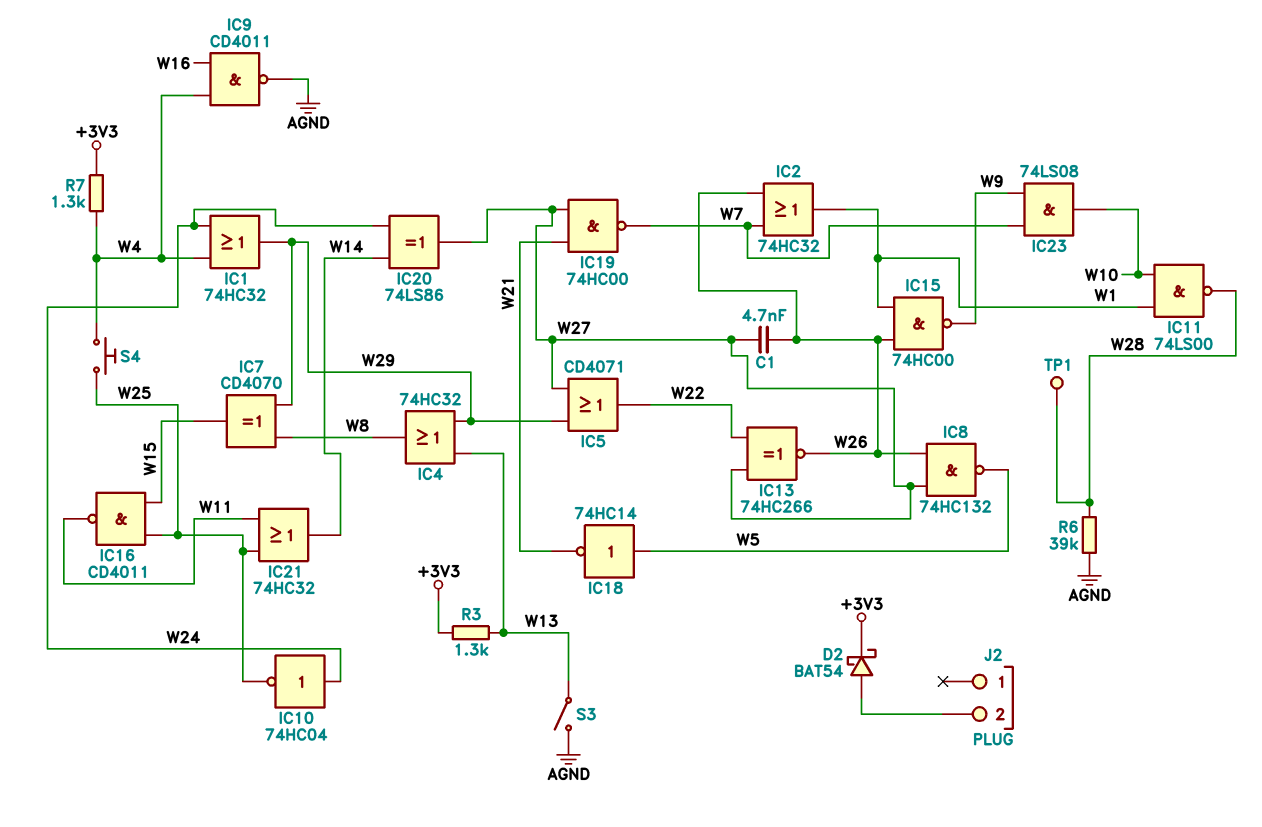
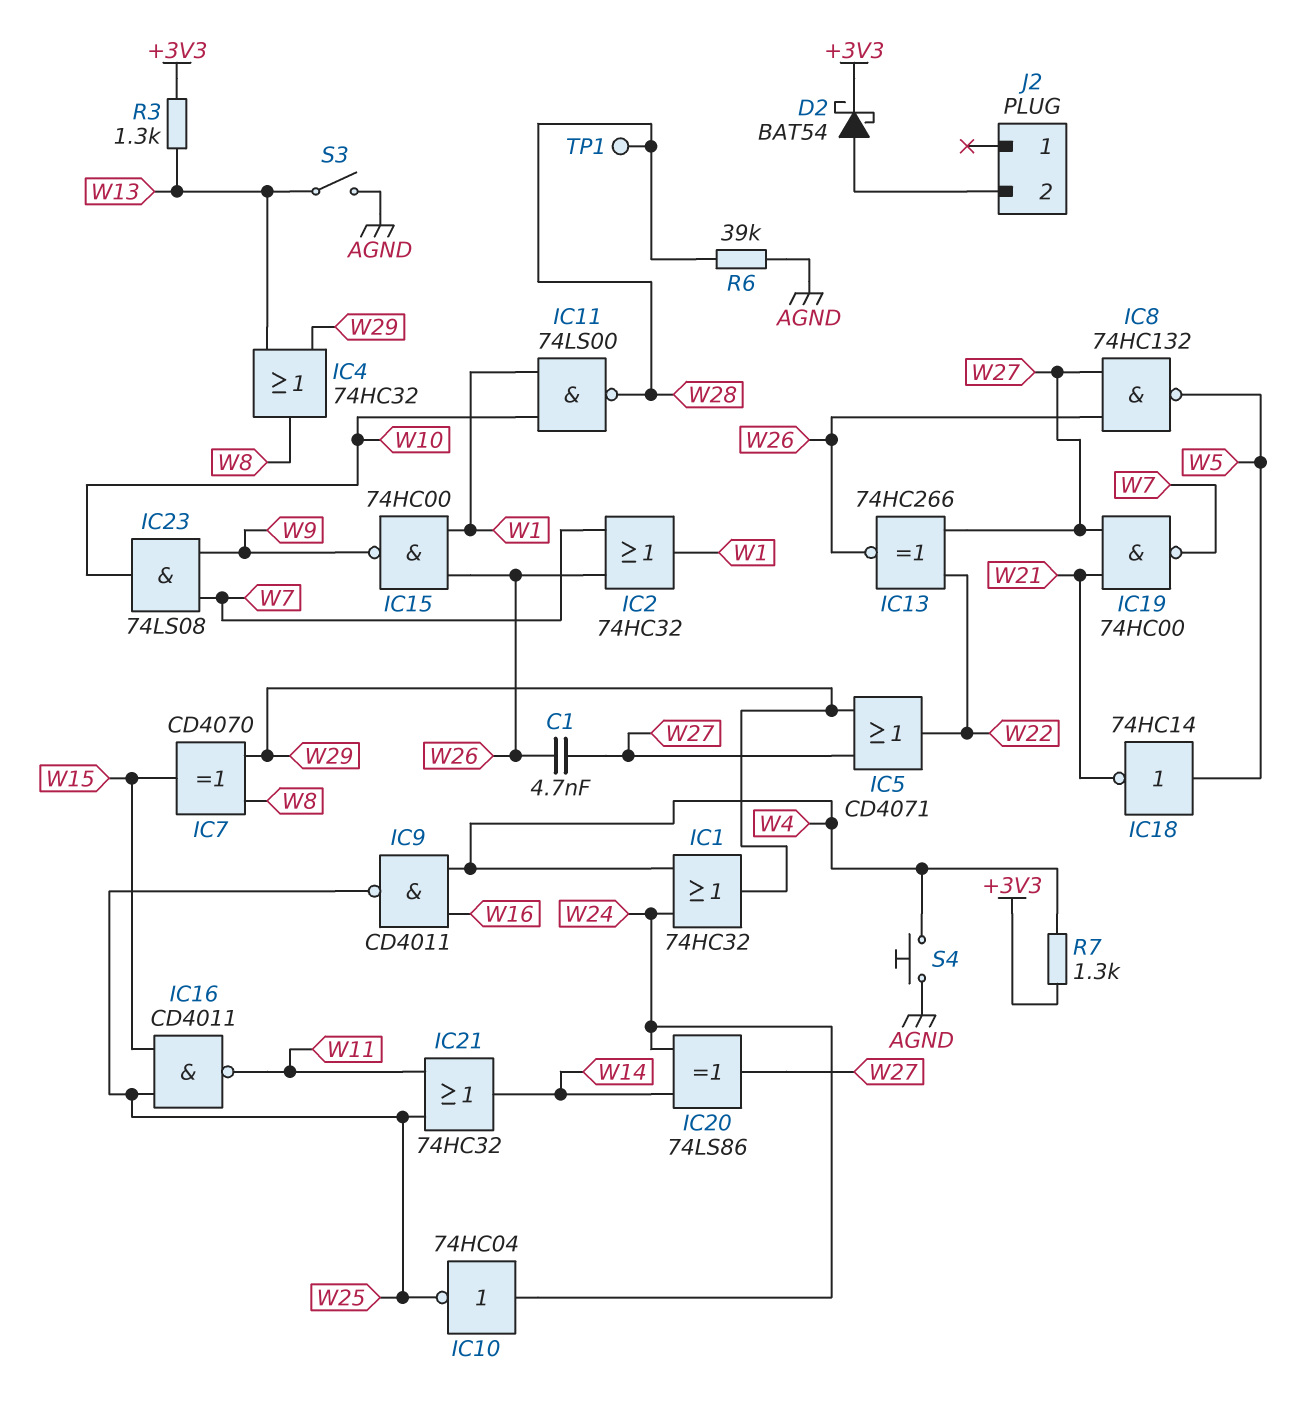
IC9: NAND CD4011 (in W4, in W16, out AGND) -> NAND CD4011 (in W4, in W16, out W25)
S4: button (W4, W25) -> button (AGND, W4)

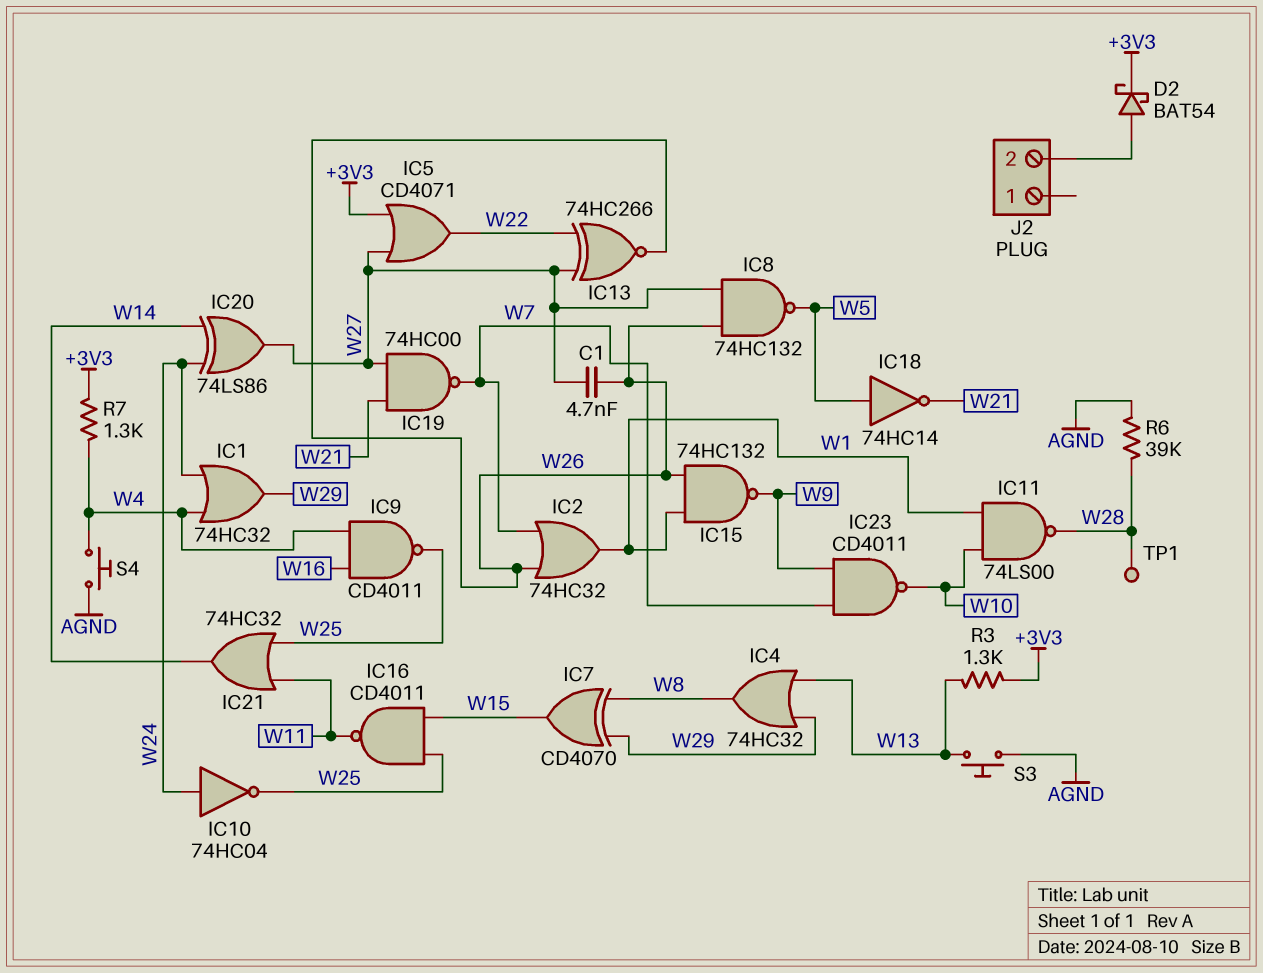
IC5: OR CD4071 (in W27, in W29, out W22) -> OR CD4071 (in +3V3, in W27, out W22)
IC15: NAND 74HC00 (in W1, in W26, out W9) -> NAND 74HC132 (in W1, in W26, out W9)
IC23: AND 74LS08 (in W7, in W9, out W10) -> NAND CD4011 (in W7, in W9, out W10)
S3: switch (AGND, W13) -> button (AGND, W13)

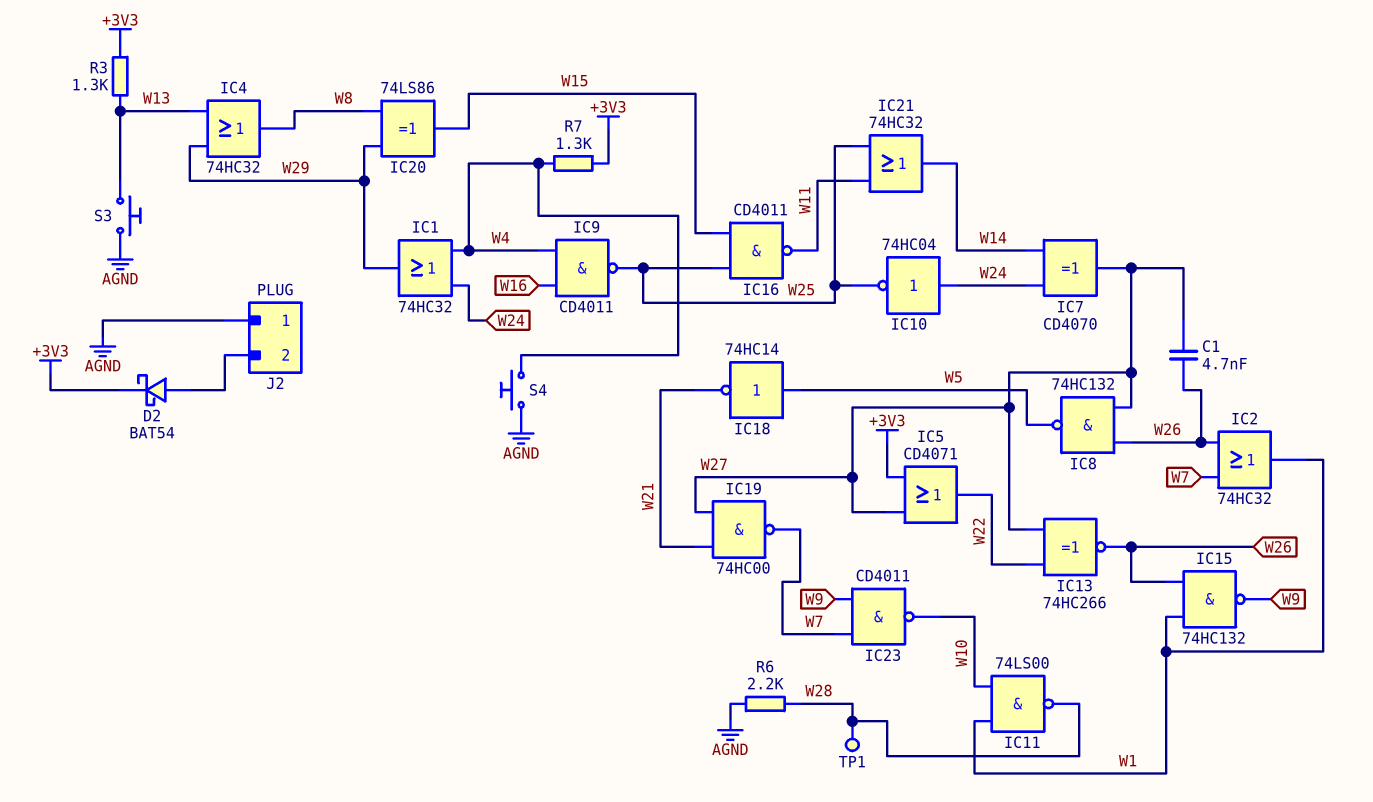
IC7: XOR CD4070 (in W8, in W29, out W15) -> XOR CD4070 (in W14, in W24, out W27)
IC20: XOR 74LS86 (in W14, in W24, out W27) -> XOR 74LS86 (in W8, in W29, out W15)
J2 pin 1: none -> AGND
R6: 39k (AGND, W28) -> 2.2k (AGND, W28)

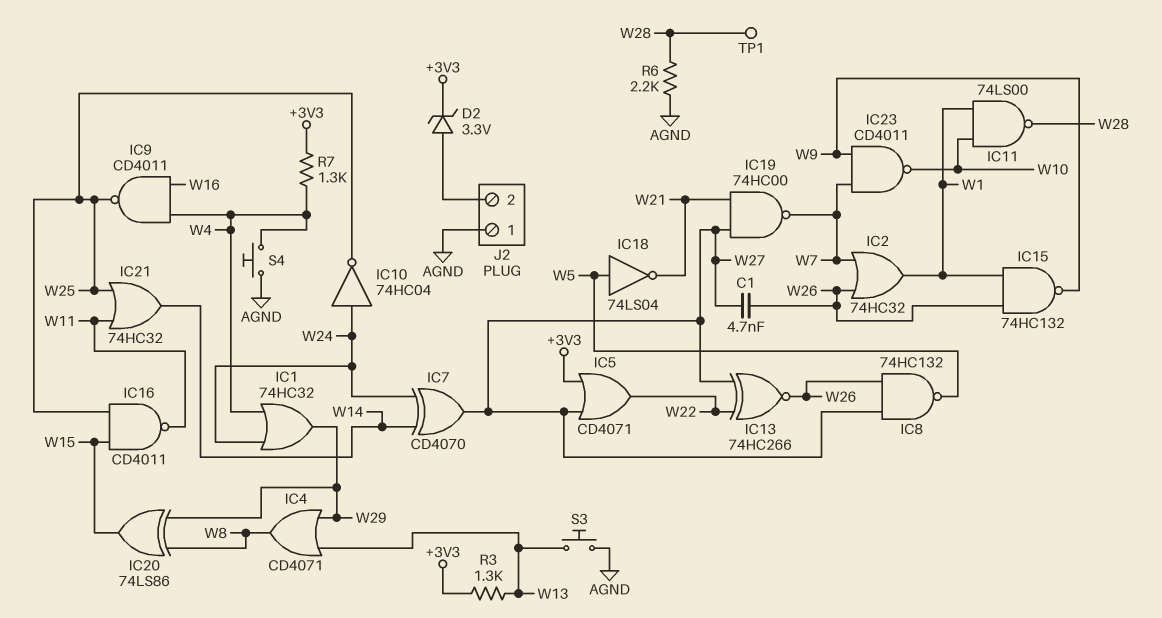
D2: schottky BAT54 (A J2/2, K +3V3) -> zener 3.3V (A J2/2, K +3V3)
IC4: OR 74HC32 (in W13, in W29, out W8) -> OR CD4071 (in W13, in W29, out W8)
IC18: NOT 74HC14 (in W5, out W21) -> NOT 74LS04 (in W5, out W21)

